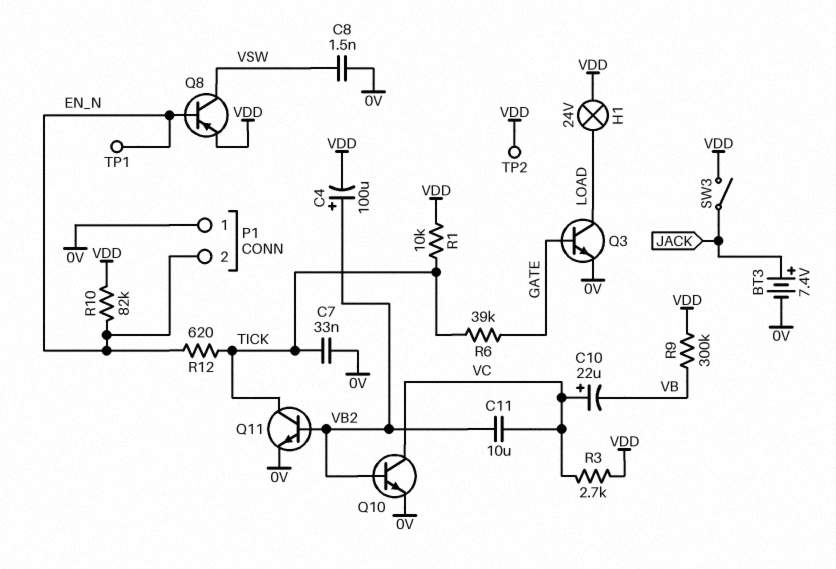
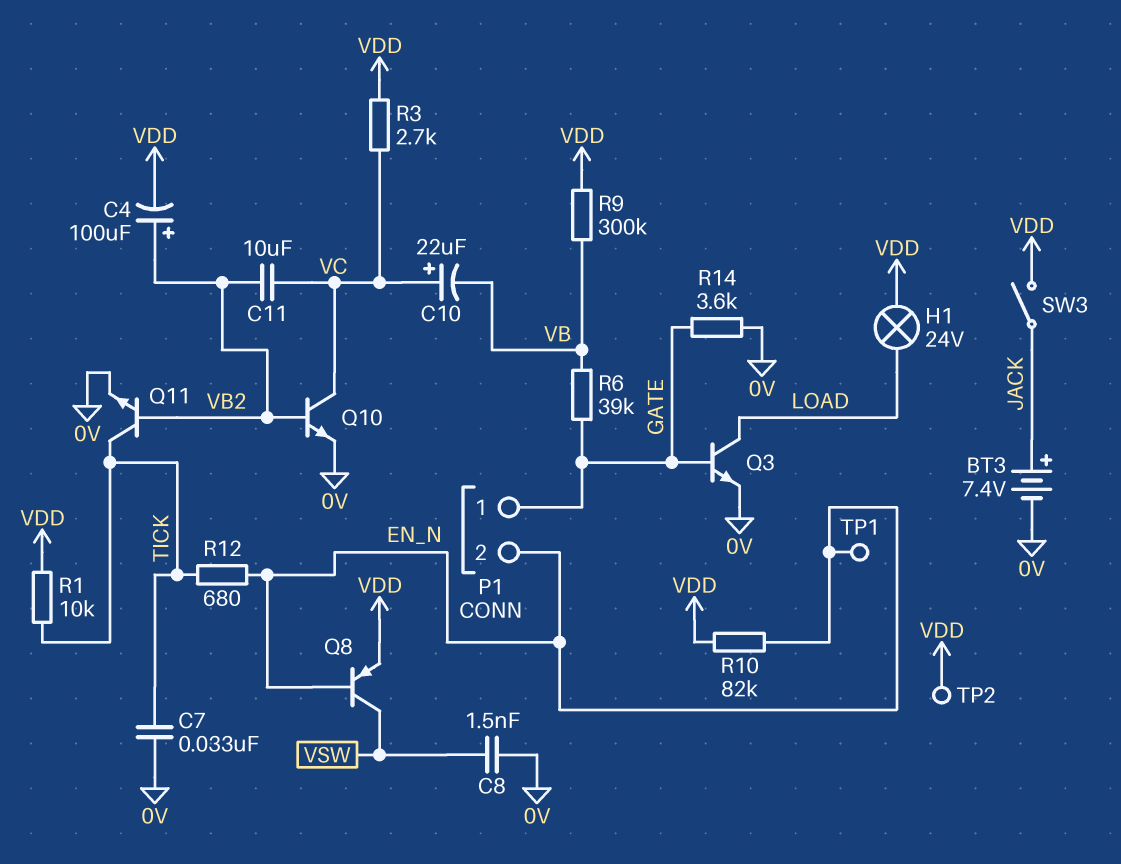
P1 pin 1: 0V -> GATE
R6: 39k (GATE, TICK) -> 39k (GATE, VB)
R12: 620 (EN_N, TICK) -> 680 (EN_N, TICK)
R14: none -> 3.6k (0V, GATE)

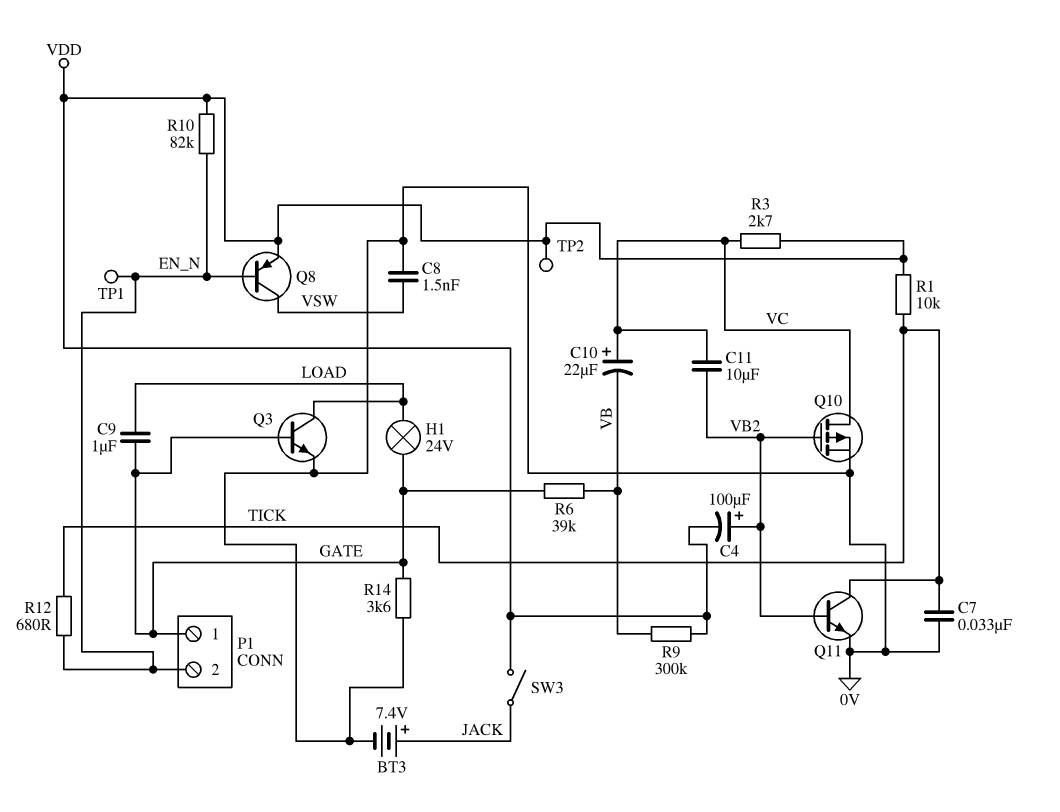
C9: none -> 1uF (GATE, LOAD)
H1: lamp 24V (LOAD, VDD) -> lamp 24V (GATE, LOAD)
Q10: NPN (B VB2, C VC, E 0V) -> PMOS (G VB2, D VC, S 0V)

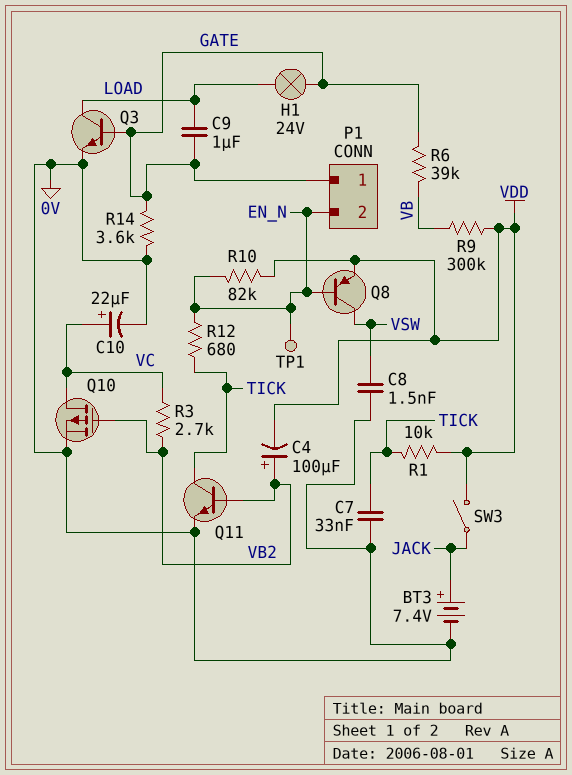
C10: 22uF (plus VC, minus VB) -> 22uF (plus VC, minus 0V)
C11: 10uF (VB2, VC) -> none
R3: 2.7k (VC, VDD) -> 2.7k (VB2, VC)
TP2: test point (VDD) -> none

